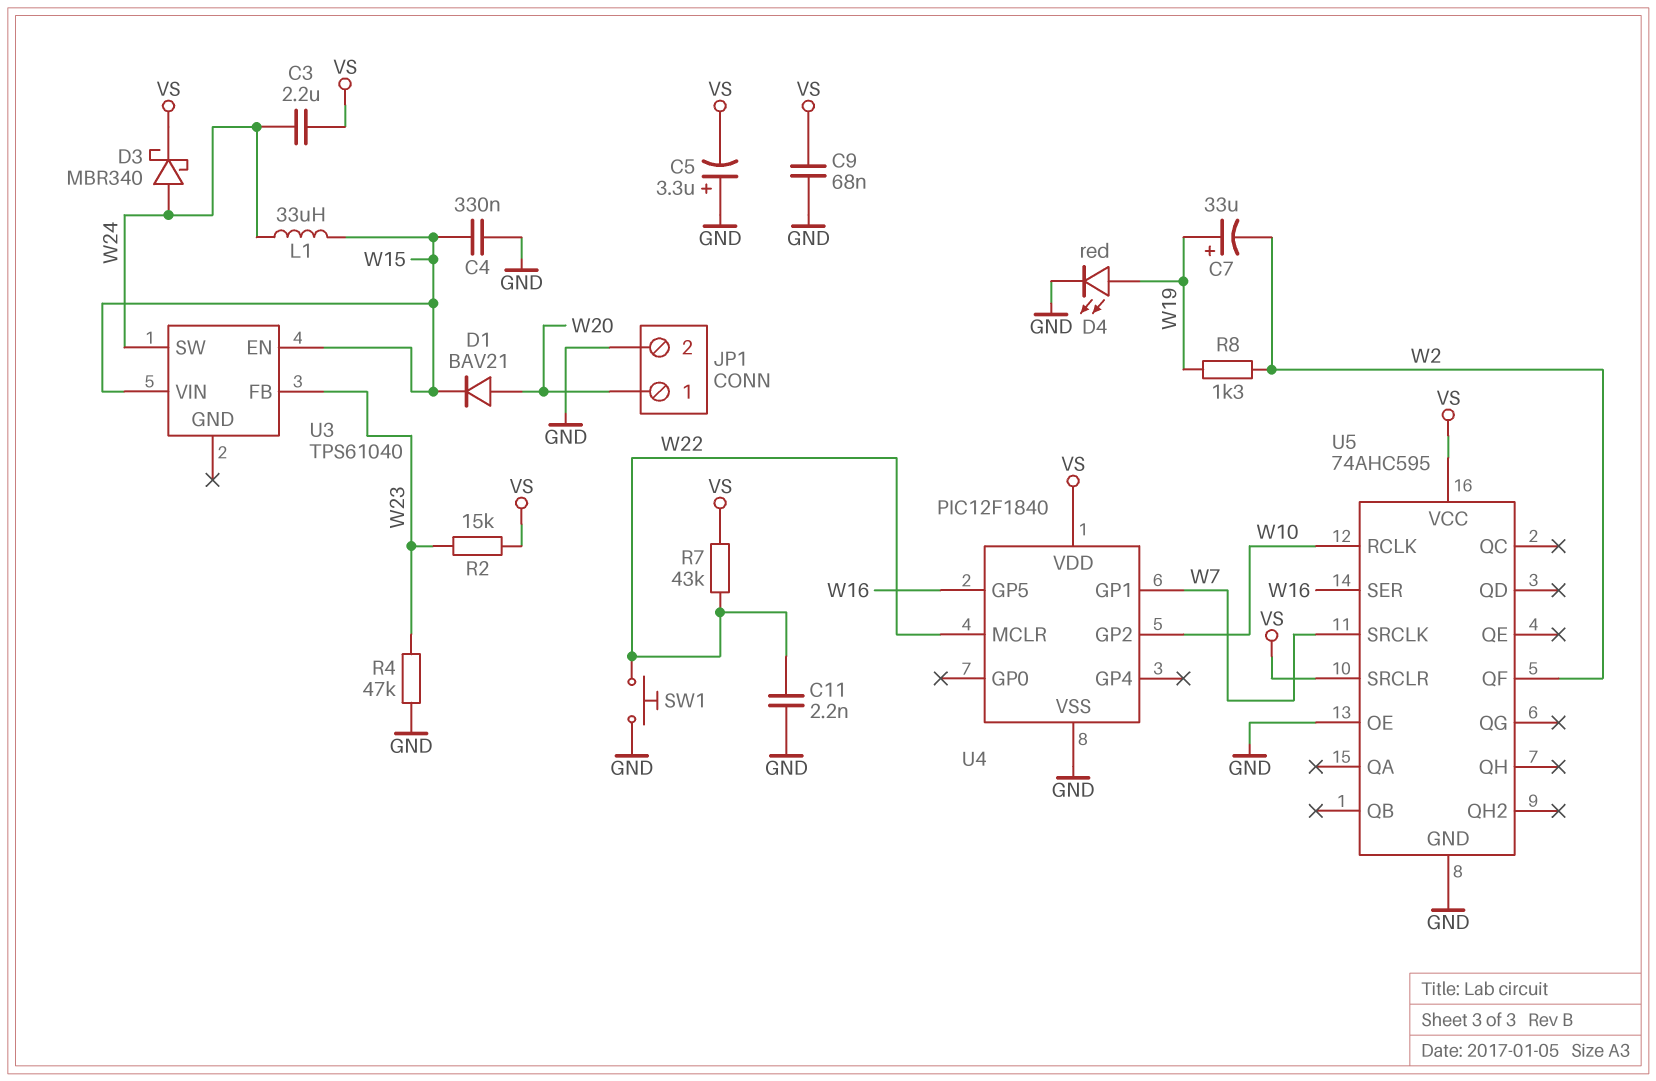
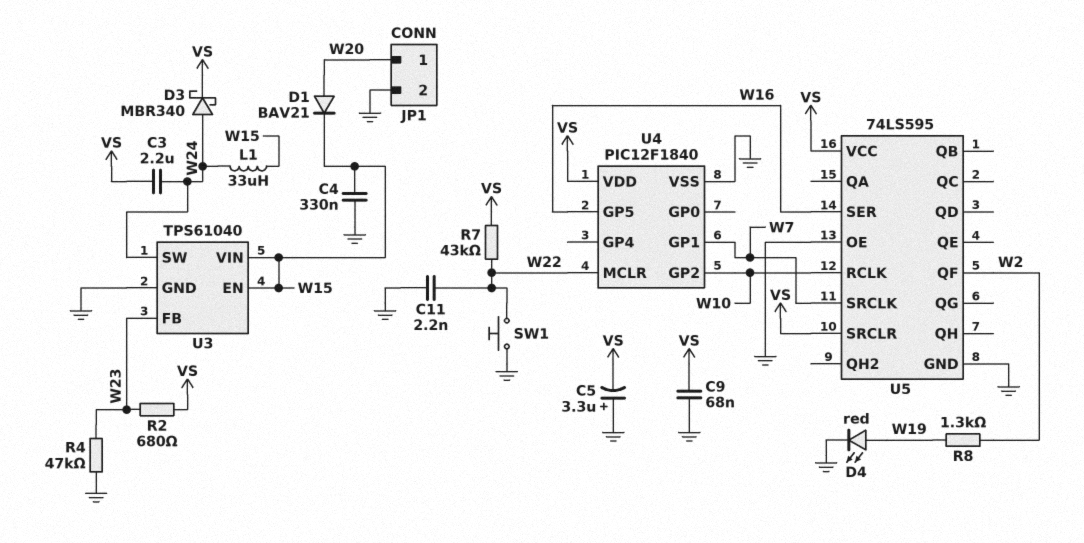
C7: 33uF (plus W19, minus W2) -> none
R2: 15k (VS, W23) -> 680 (VS, W23)
U3 pin GND: none -> GND
U5: 74AHC595 -> 74LS595

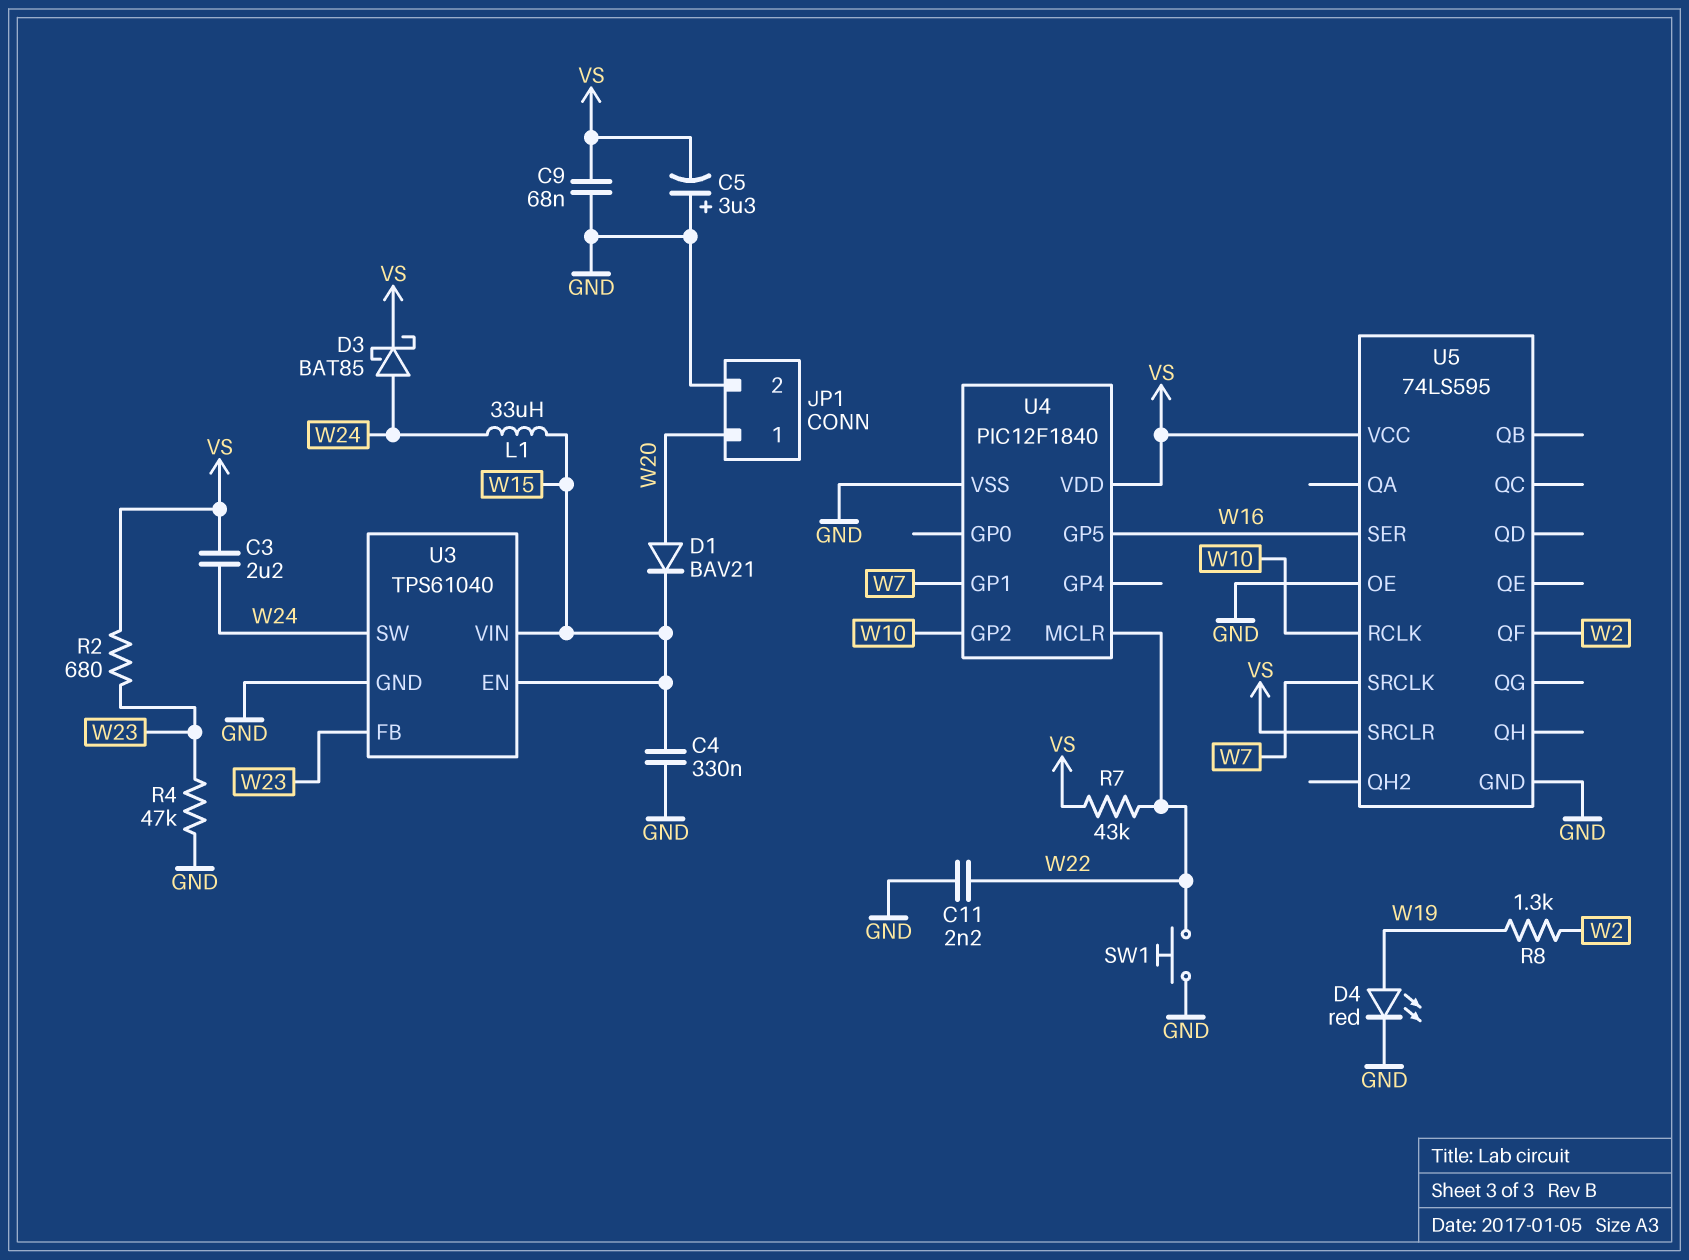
D3: schottky MBR340 (A W24, K VS) -> schottky BAT85 (A W24, K VS)

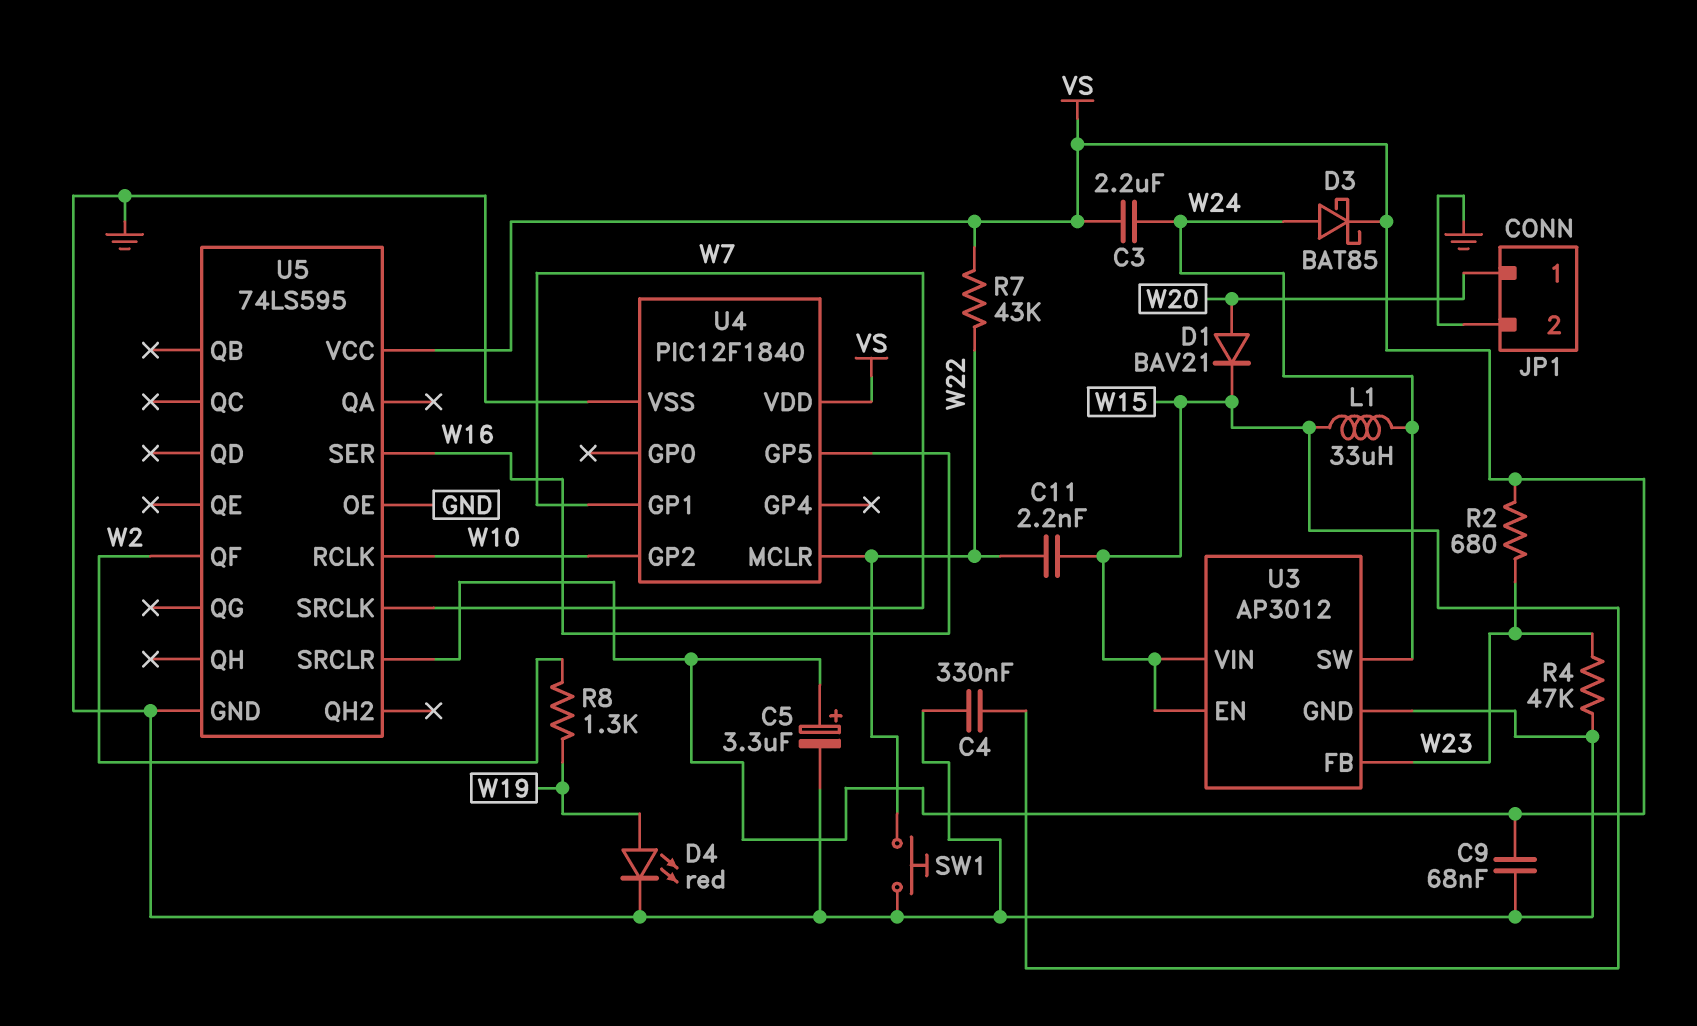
C5: 3.3uF (plus GND, minus VS) -> 3.3uF (plus VS, minus GND)
C11: 2.2nF (GND, W22) -> 2.2nF (W15, W22)
U3: TPS61040 -> AP3012

